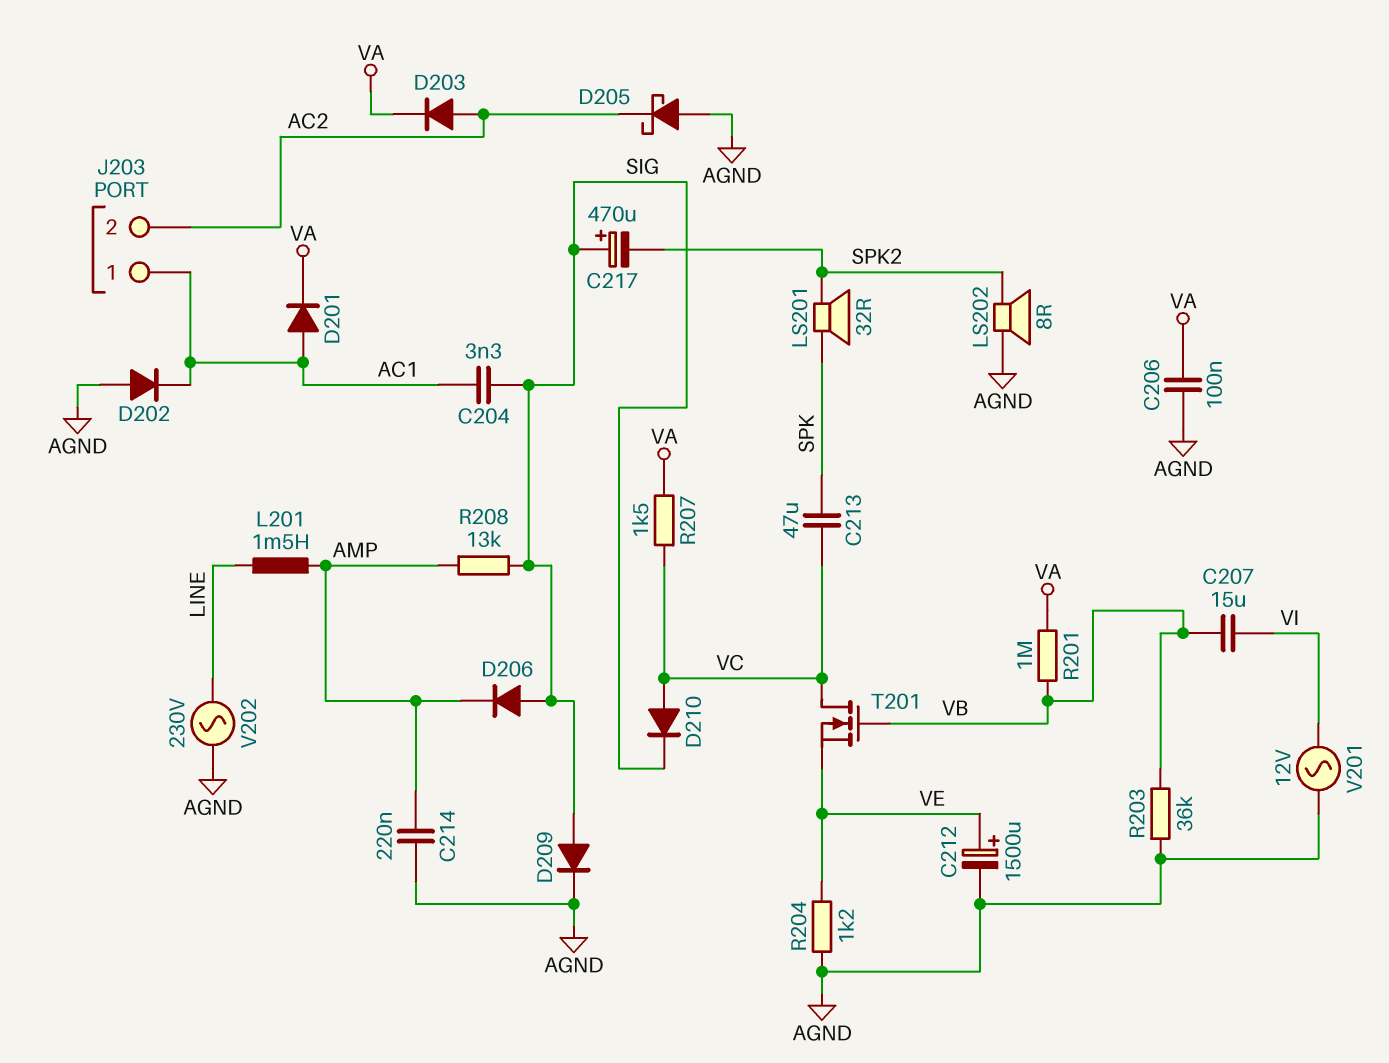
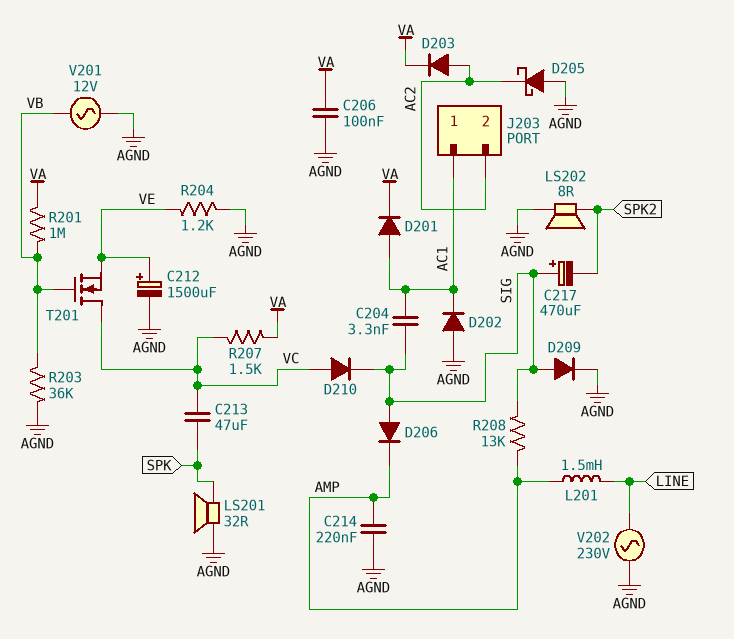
C207: 15uF (VB, VI) -> none
LS201: speaker 32R (SPK, SPK2) -> speaker 32R (AGND, SPK)
V201: AC 12V (AGND, VI) -> AC 12V (AGND, VB)

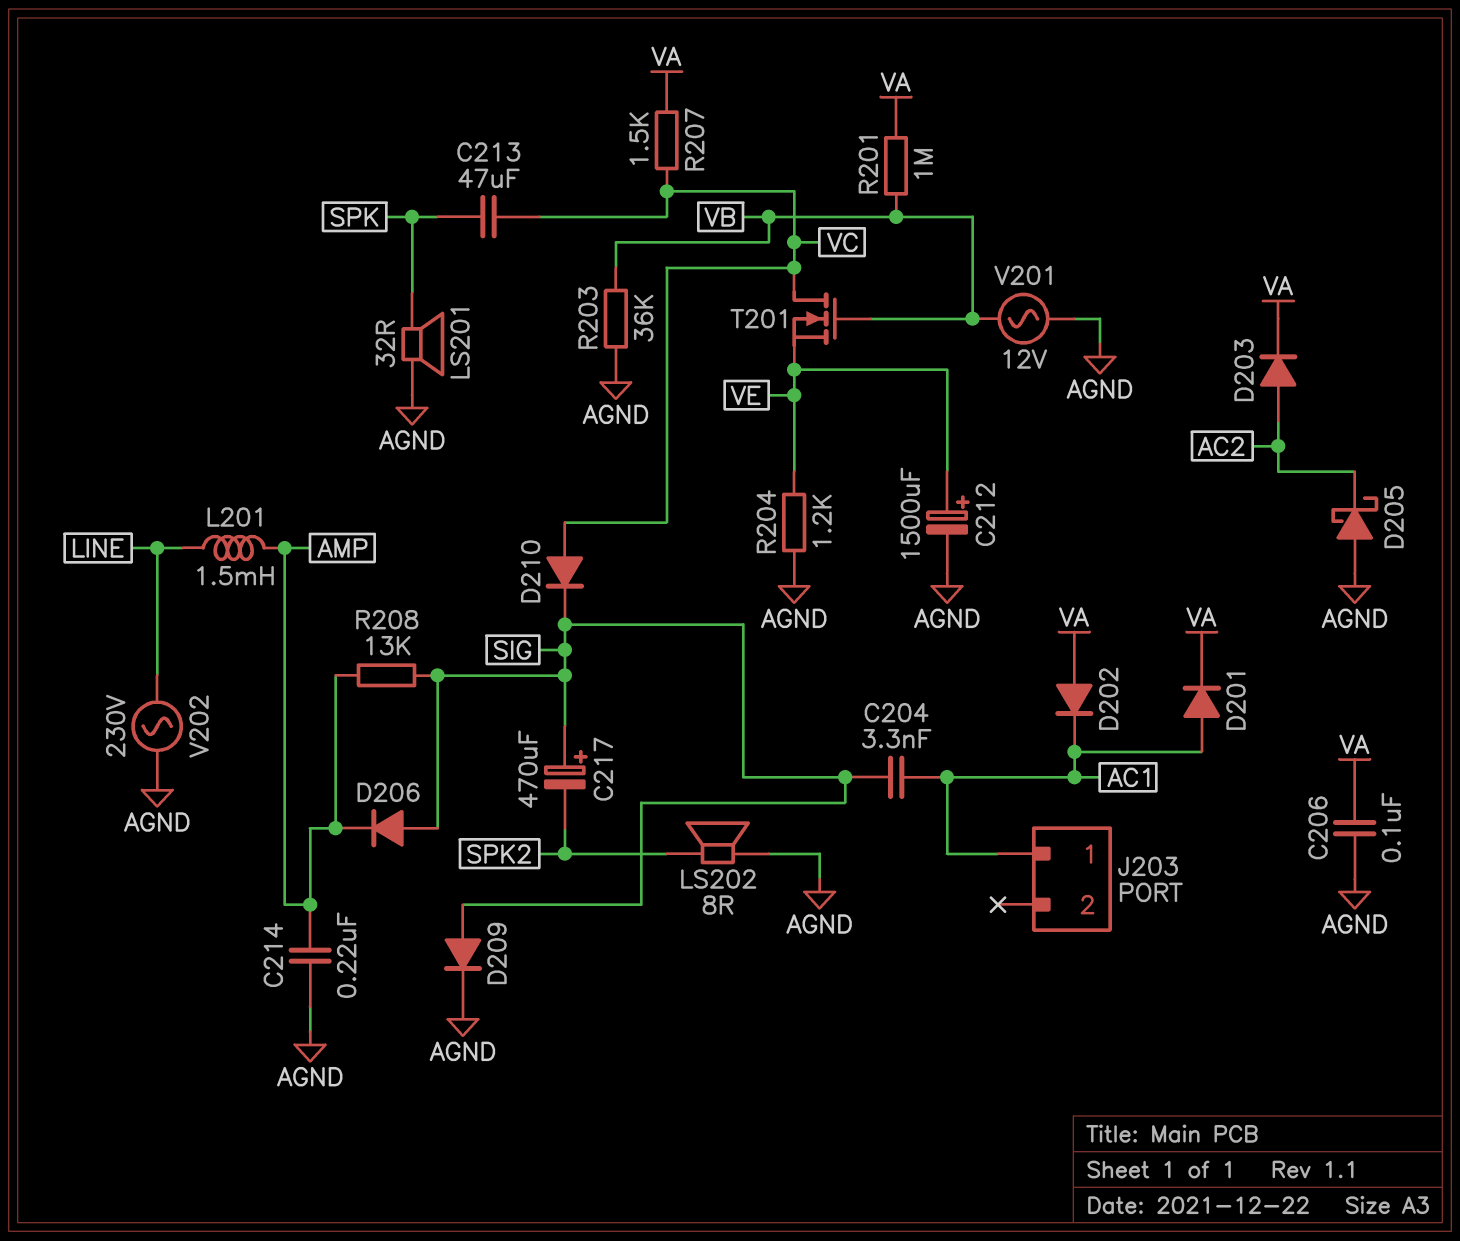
D202: diode (A AGND, K AC1) -> diode (A VA, K AC1)
J203 pin 2: AC2 -> none

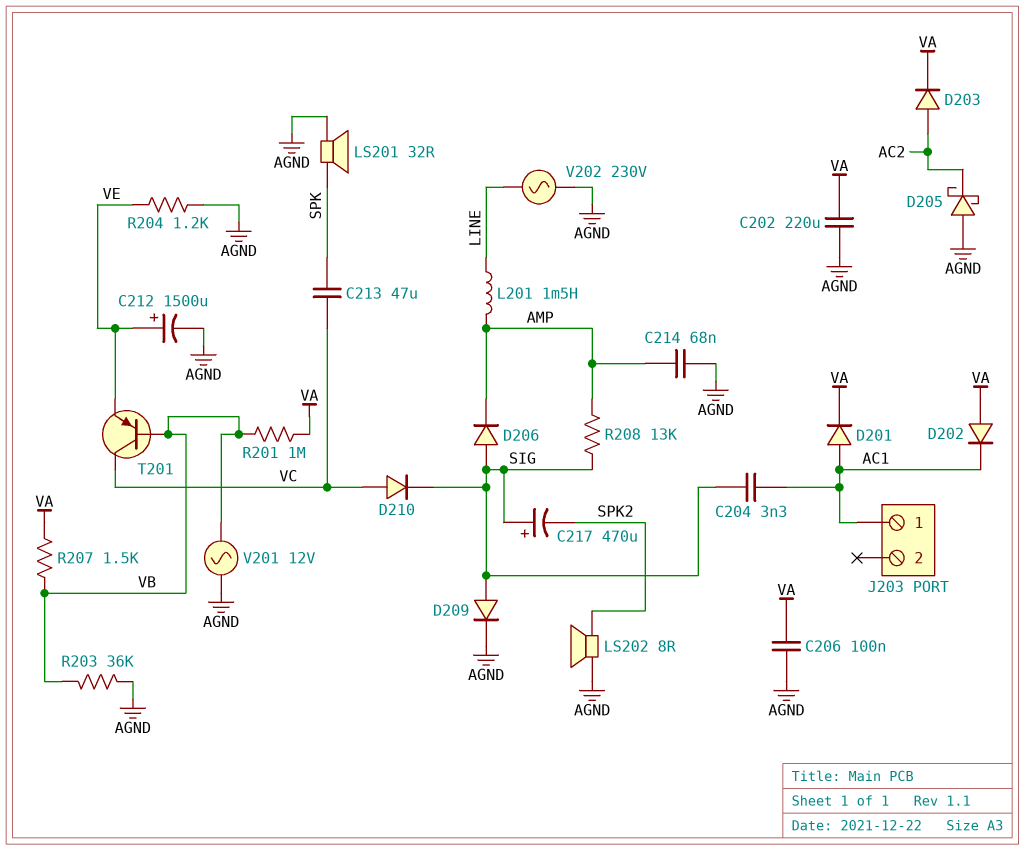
C202: none -> 220uF (AGND, VA)
C214: 220nF (AGND, AMP) -> 68nF (AGND, AMP)
R207: 1.5k (VA, VC) -> 1.5k (VA, VB)
T201: NMOS (G VB, D VC, S VE) -> PNP (B VB, C VC, E VE)

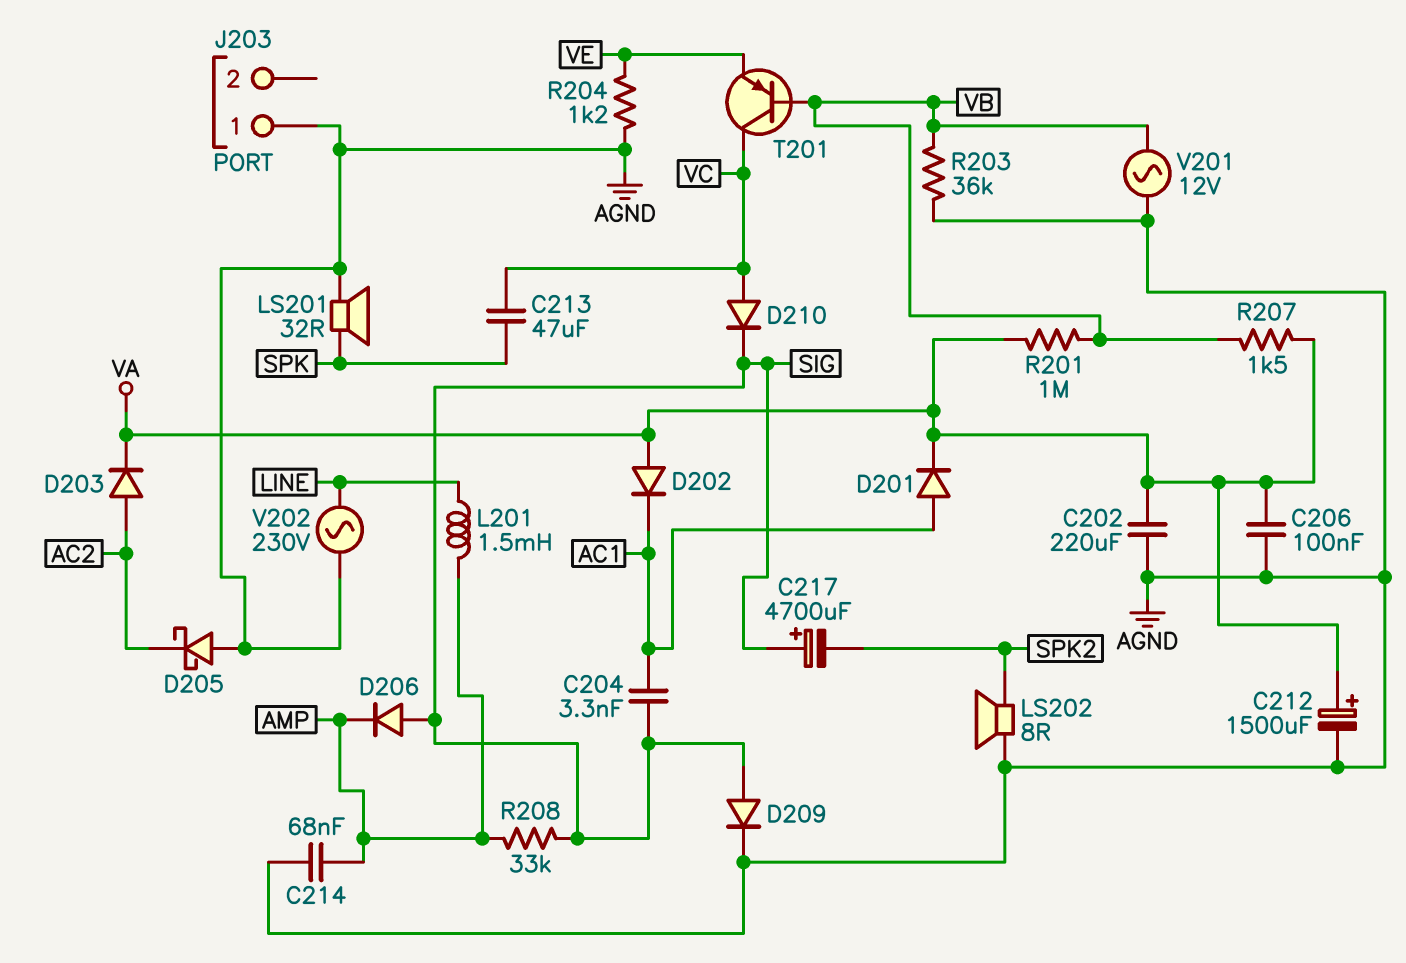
C212: 1500uF (plus VE, minus AGND) -> 1500uF (plus VA, minus AGND)
C217: 470uF (plus SIG, minus SPK2) -> 4700uF (plus SIG, minus SPK2)
J203 pin 1: AC1 -> AGND
R208: 13k (AMP, SIG) -> 33k (AMP, SIG)

